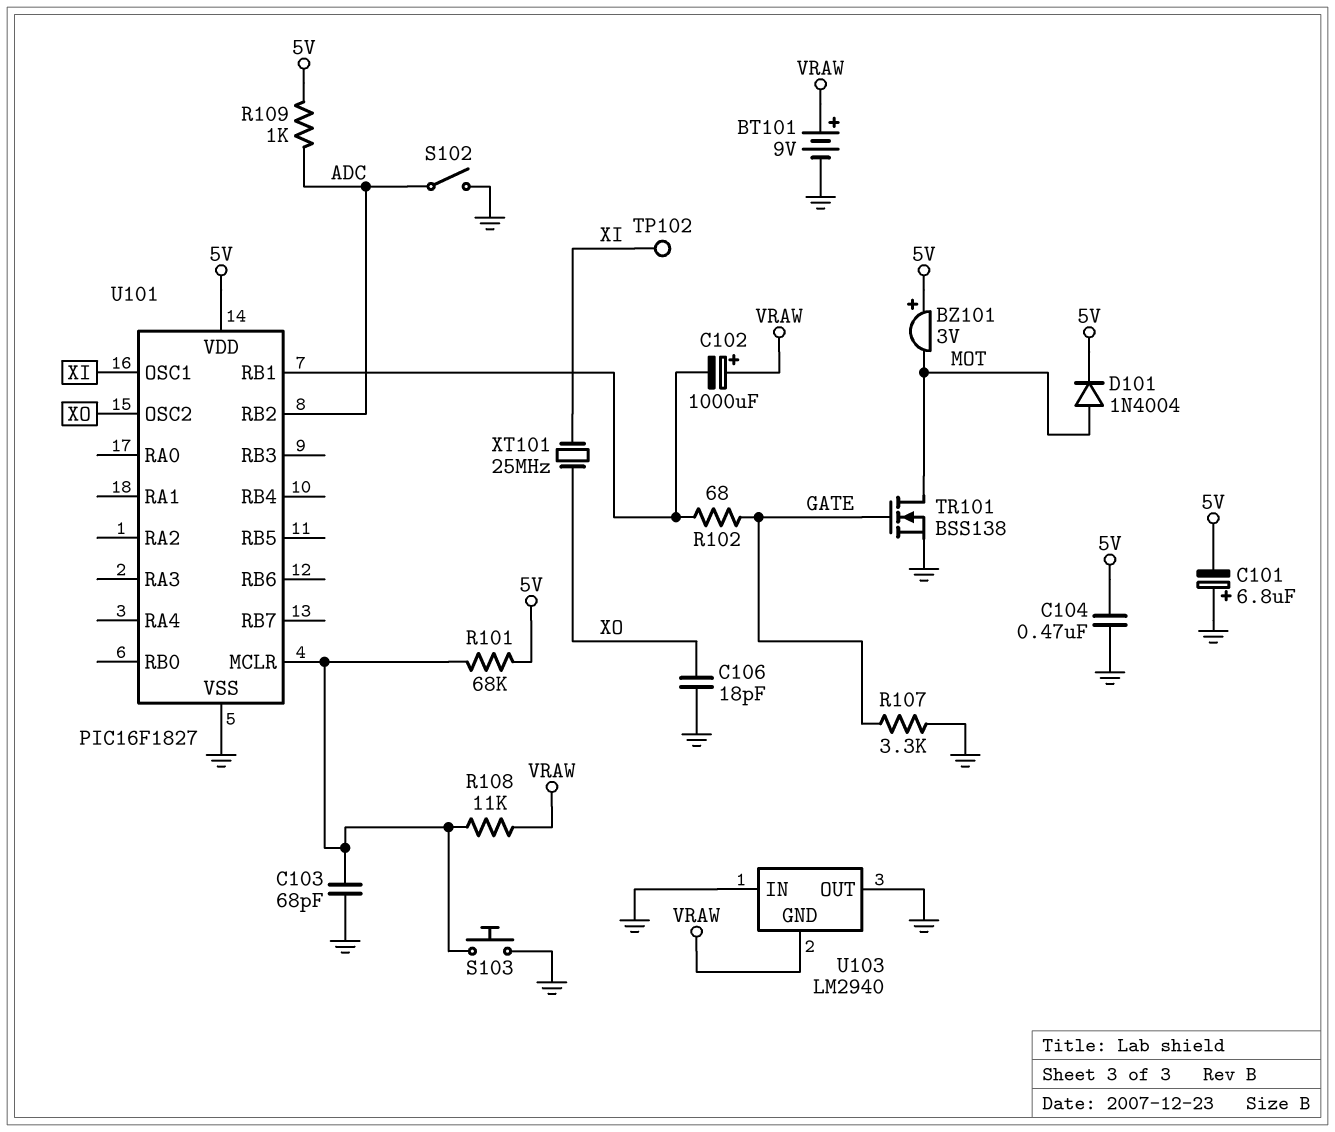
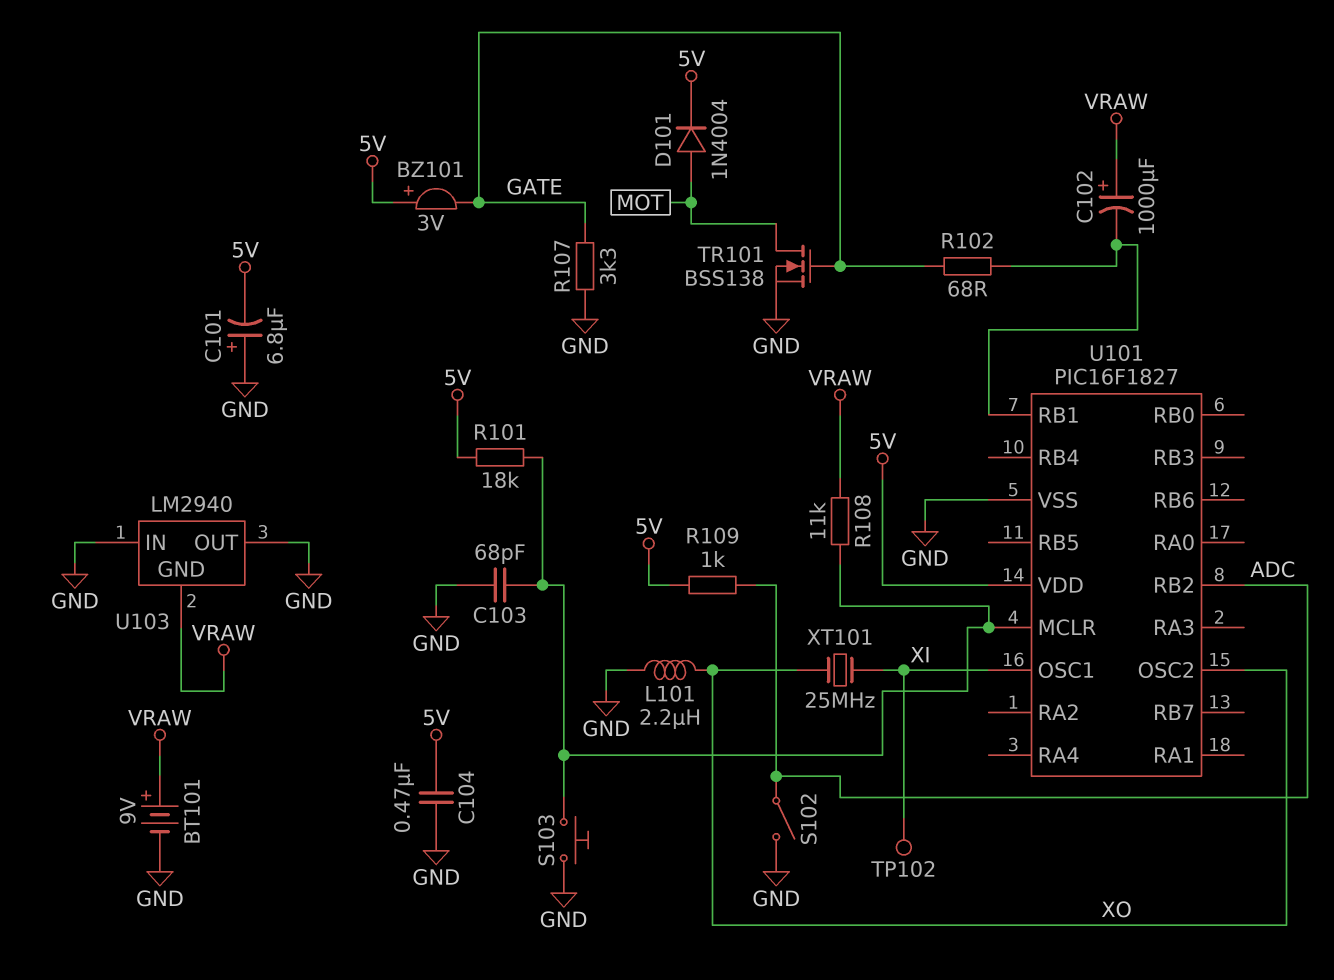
BZ101: buzzer 3V (plus 5V, minus MOT) -> buzzer 3V (plus 5V, minus GATE)
C106: 18pF (GND, XO) -> none
L101: none -> 2.2uH (GND, XO)
R101: 68k (5V, U101/MCLR) -> 18k (5V, U101/MCLR)

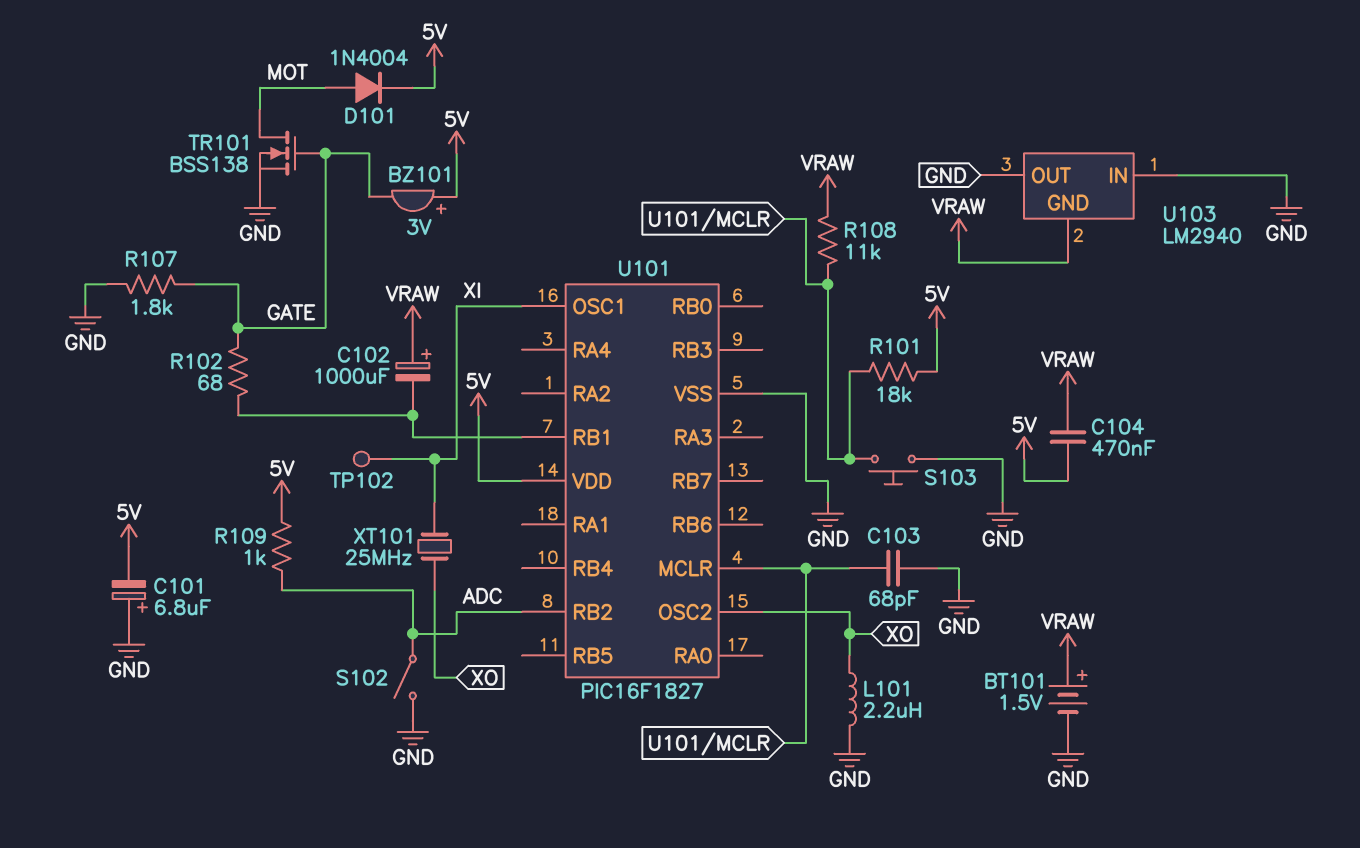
BT101: 9V (plus VRAW, minus GND) -> 1.5V (plus VRAW, minus GND)
C104: 470nF (5V, GND) -> 470nF (5V, VRAW)
R107: 3.3k (GATE, GND) -> 1.8k (GATE, GND)

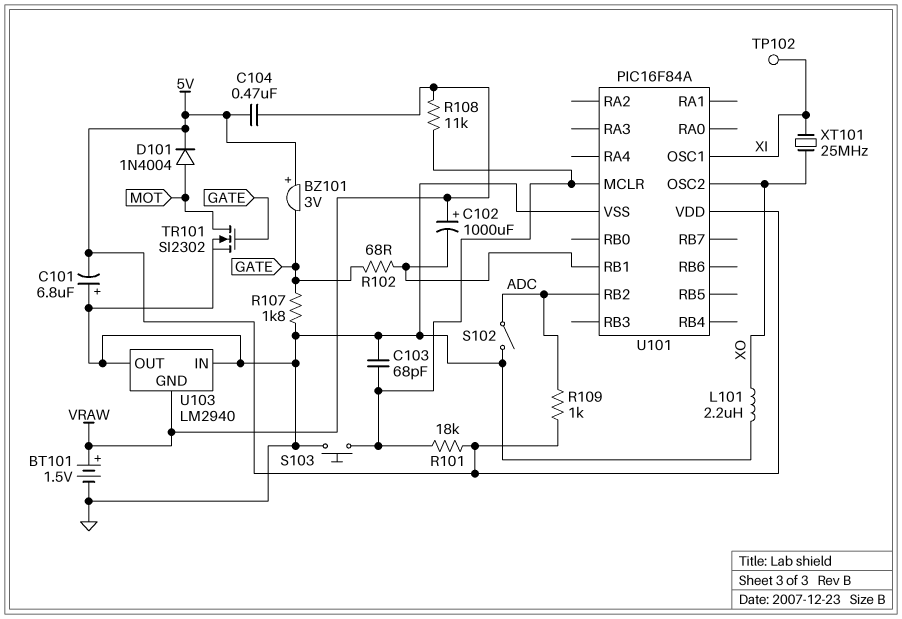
TR101: NMOS BSS138 (G GATE, D MOT, S GND) -> NMOS SI2302 (G GATE, D MOT, S GND)
U101: PIC16F1827 -> PIC16F84A

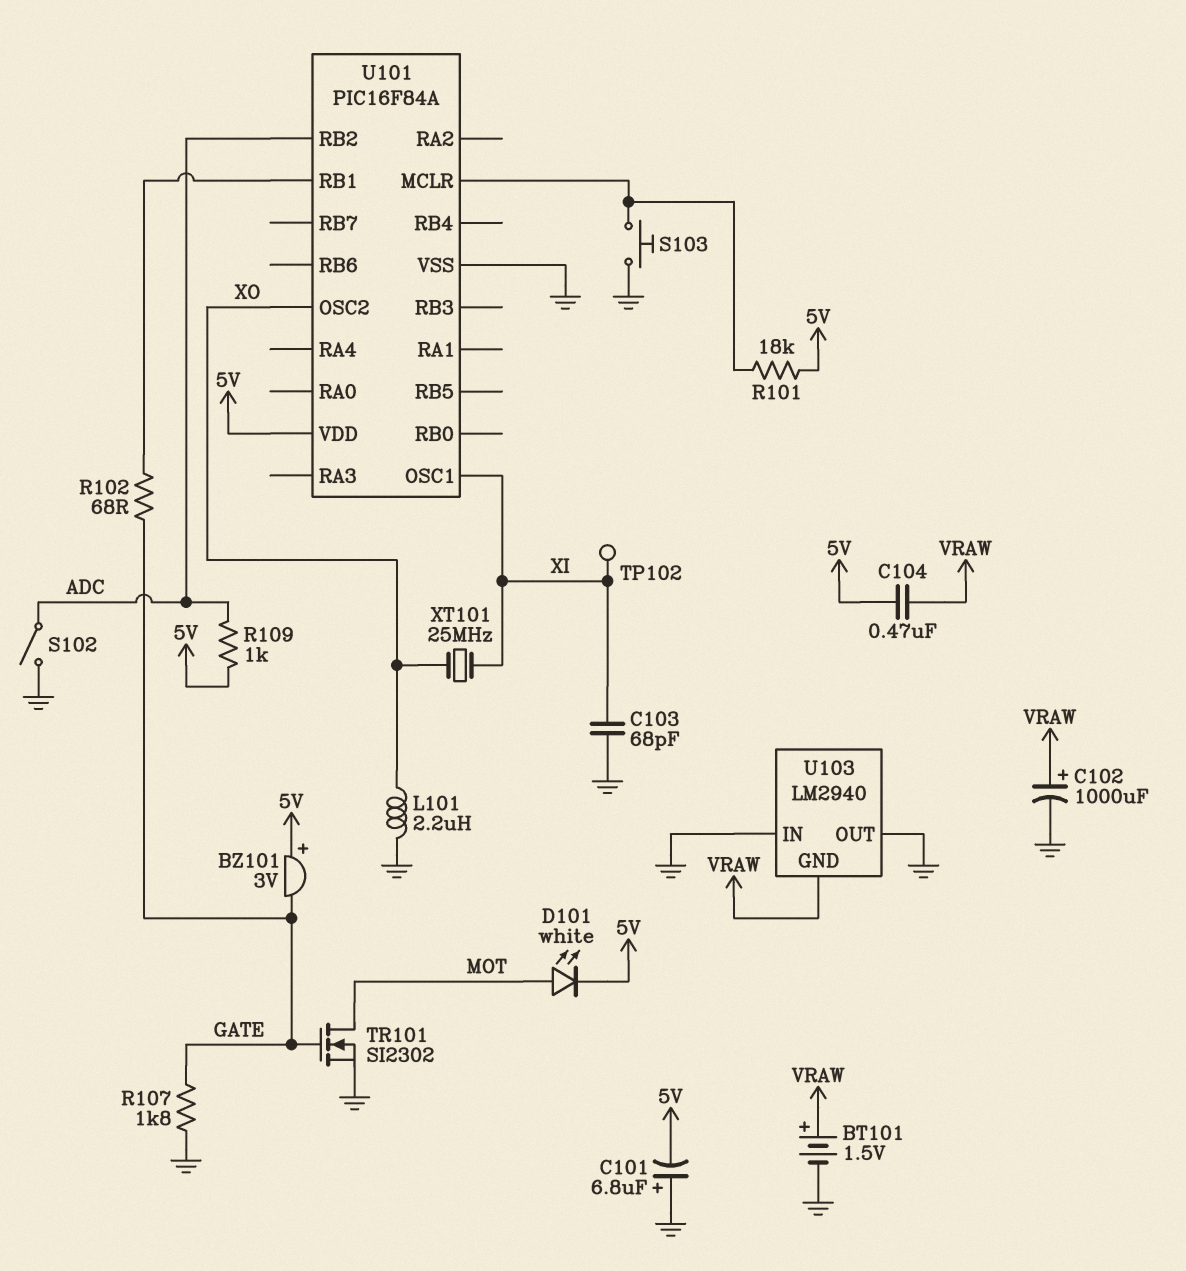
C102: 1000uF (plus VRAW, minus U101/RB1) -> 1000uF (plus VRAW, minus GND)
C103: 68pF (GND, U101/MCLR) -> 68pF (GND, XI)
D101: diode 1N4004 (A MOT, K 5V) -> LED white (A MOT, K 5V)
R108: 11k (U101/MCLR, VRAW) -> none

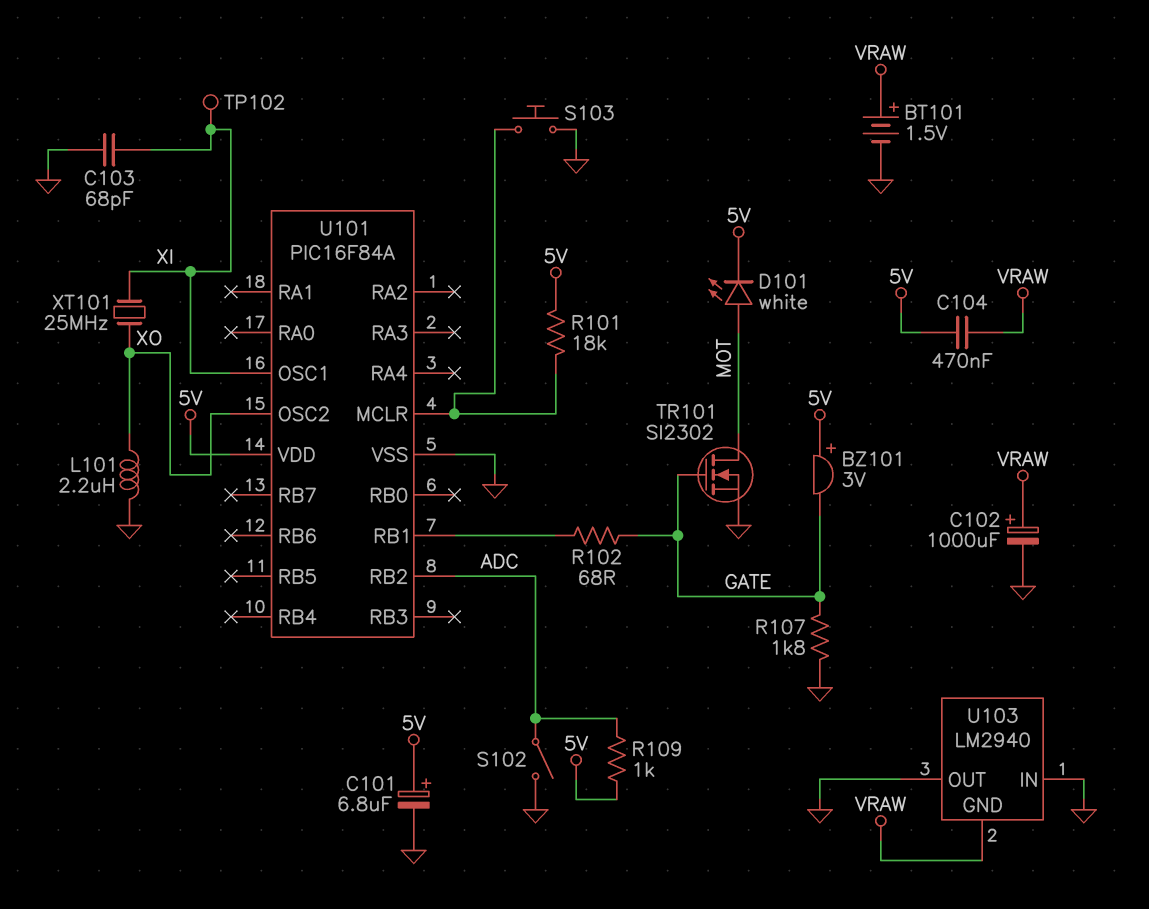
C101: 6.8uF (plus GND, minus 5V) -> 6.8uF (plus 5V, minus GND)

